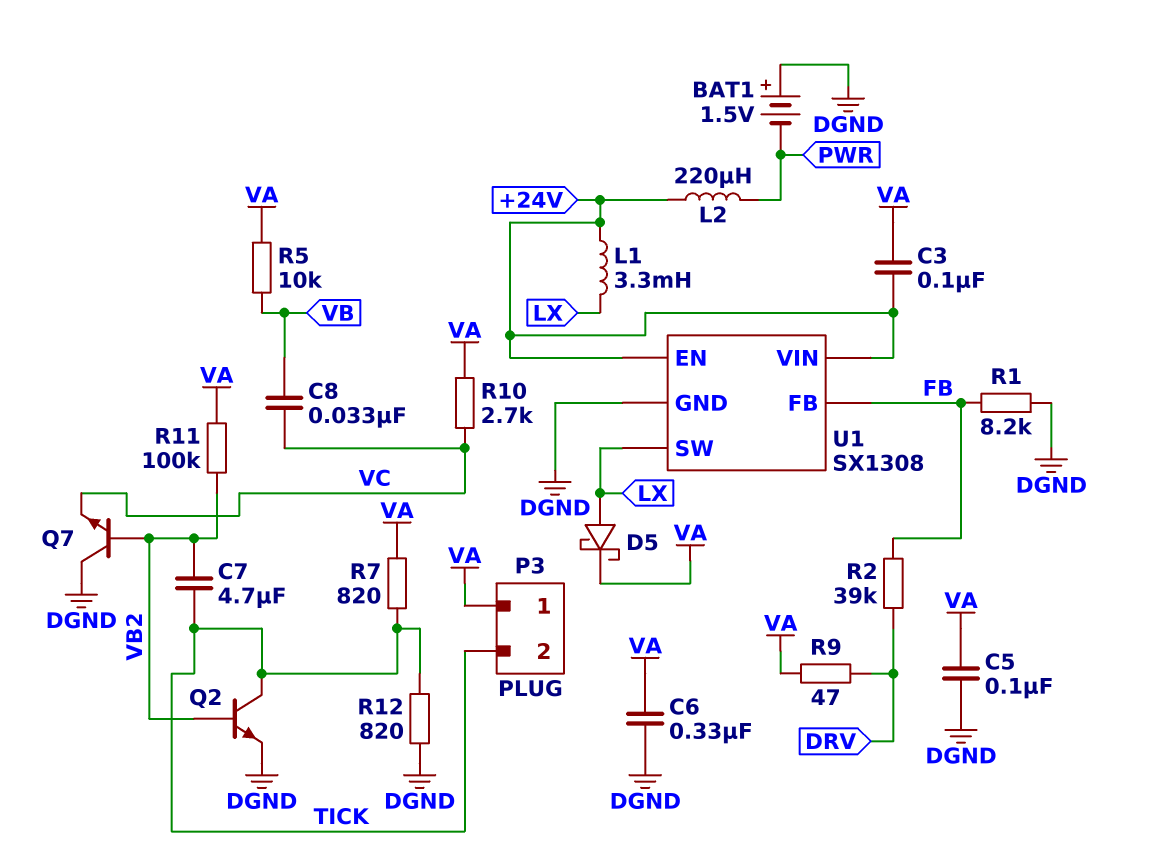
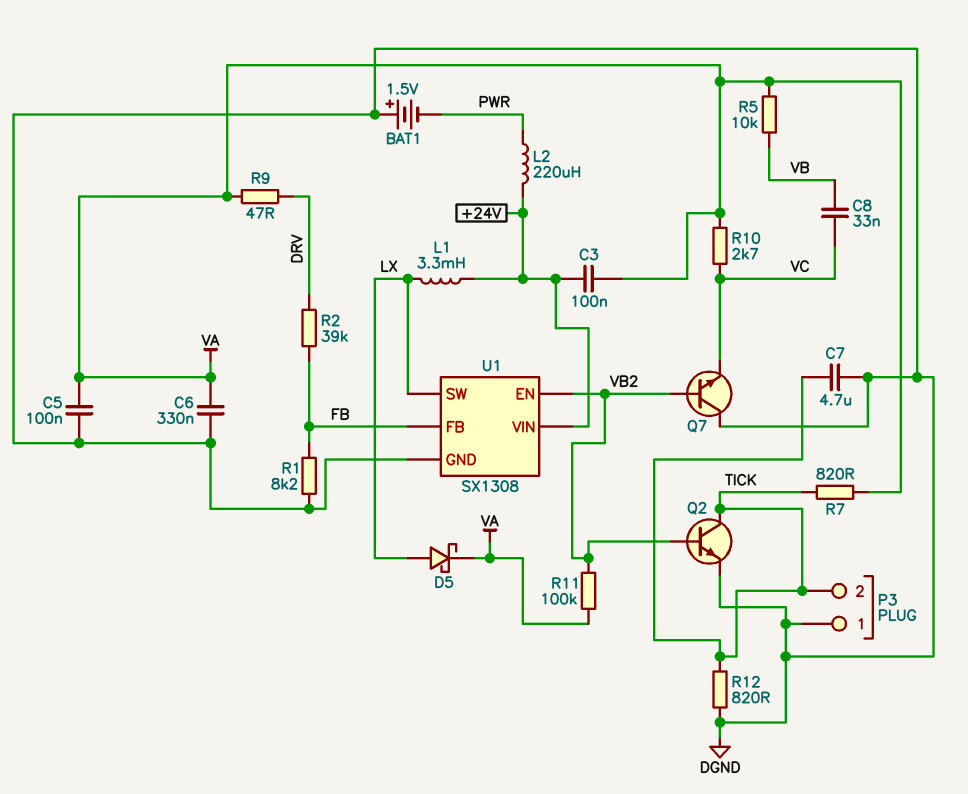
C7: 4.7uF (TICK, VB2) -> 4.7uF (DGND, TICK)
P3 pin 1: VA -> DGND
U1 pin EN: +24V -> VB2

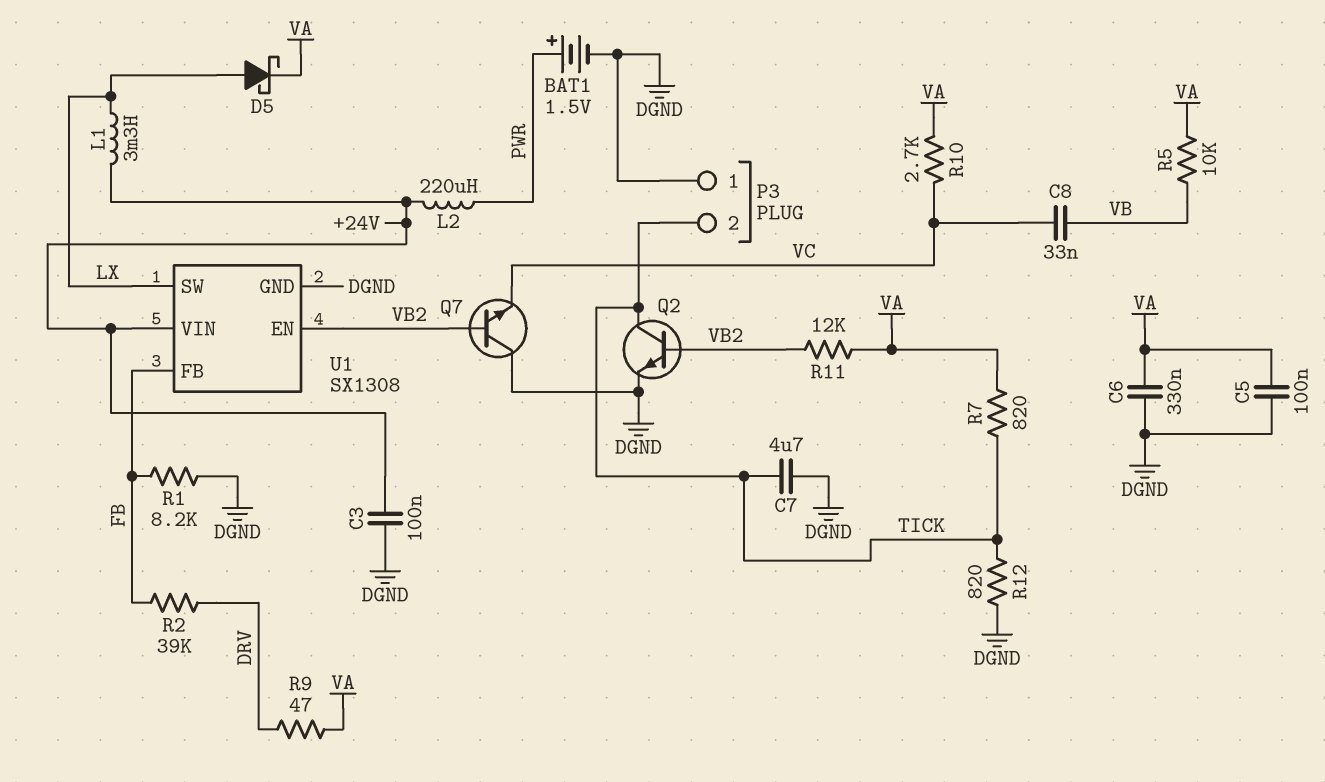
BAT1: 1.5V (plus DGND, minus PWR) -> 1.5V (plus PWR, minus DGND)
C3: 100nF (+24V, VA) -> 100nF (+24V, DGND)
R11: 100k (VA, VB2) -> 12k (VA, VB2)

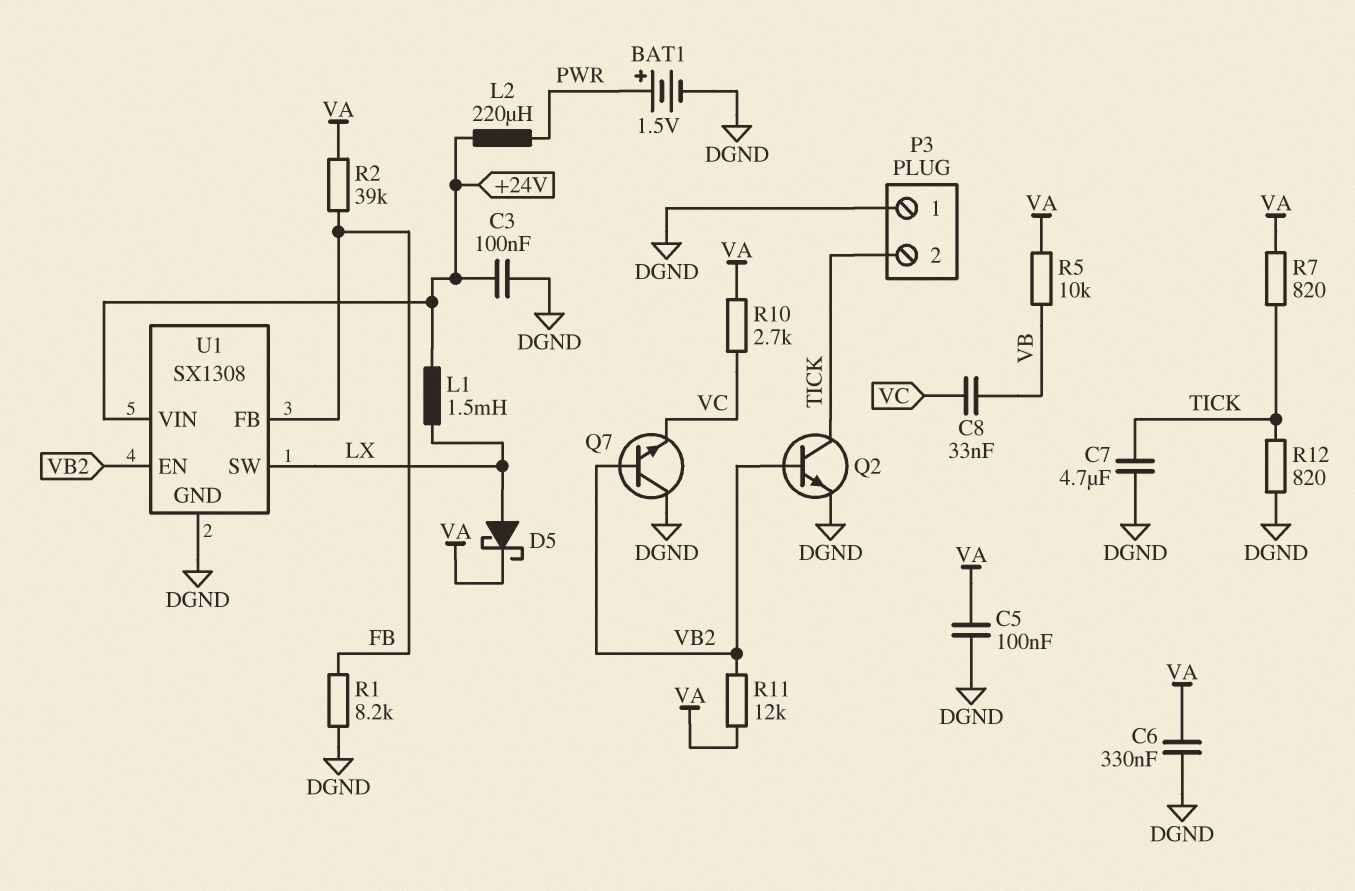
L1: 3.3mH (+24V, LX) -> 1.5mH (+24V, LX)
R2: 39k (DRV, FB) -> 39k (FB, VA)
R9: 47 (DRV, VA) -> none

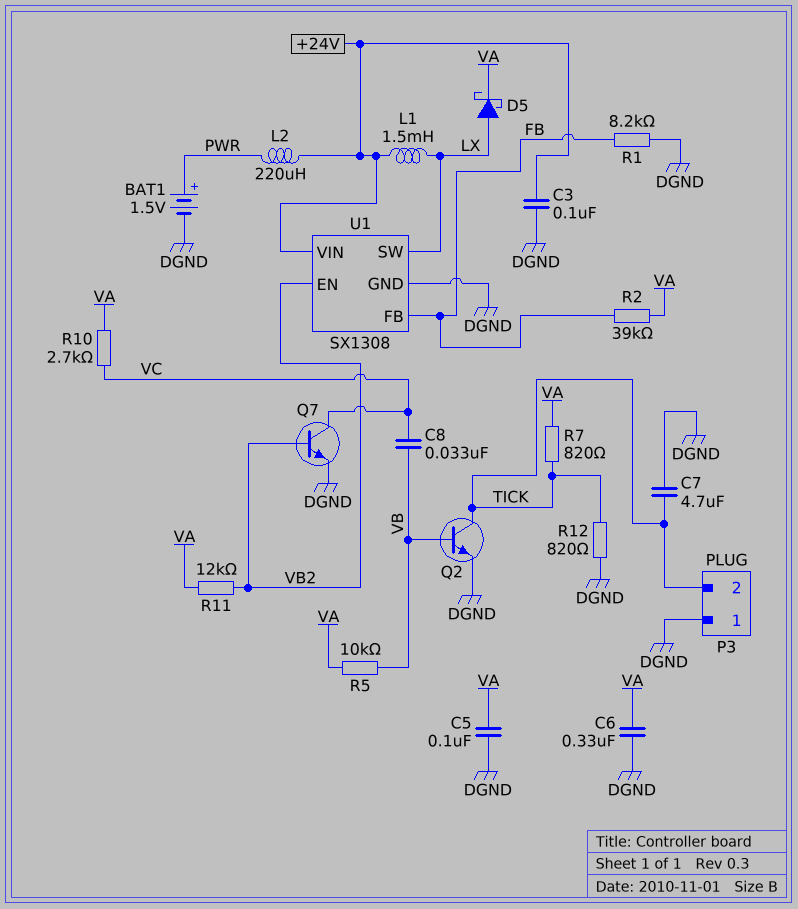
Q2: NPN (B VB2, C TICK, E DGND) -> NPN (B VB, C TICK, E DGND)
Q7: NPN (B VB2, C DGND, E VC) -> NPN (B VB2, C VC, E DGND)

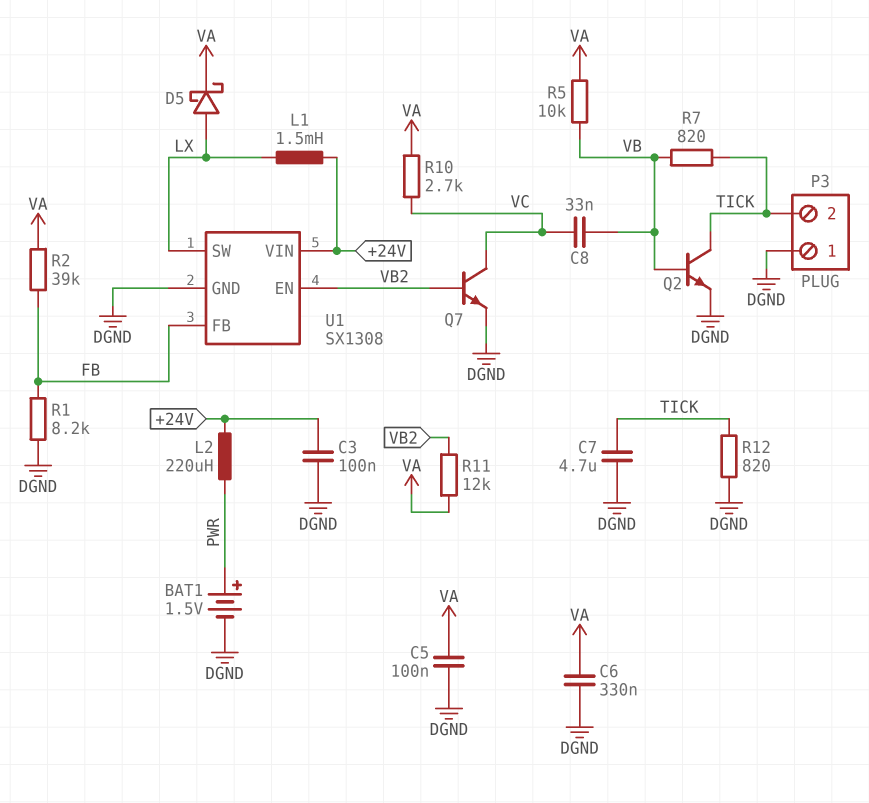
R7: 820 (TICK, VA) -> 820 (TICK, VB)

